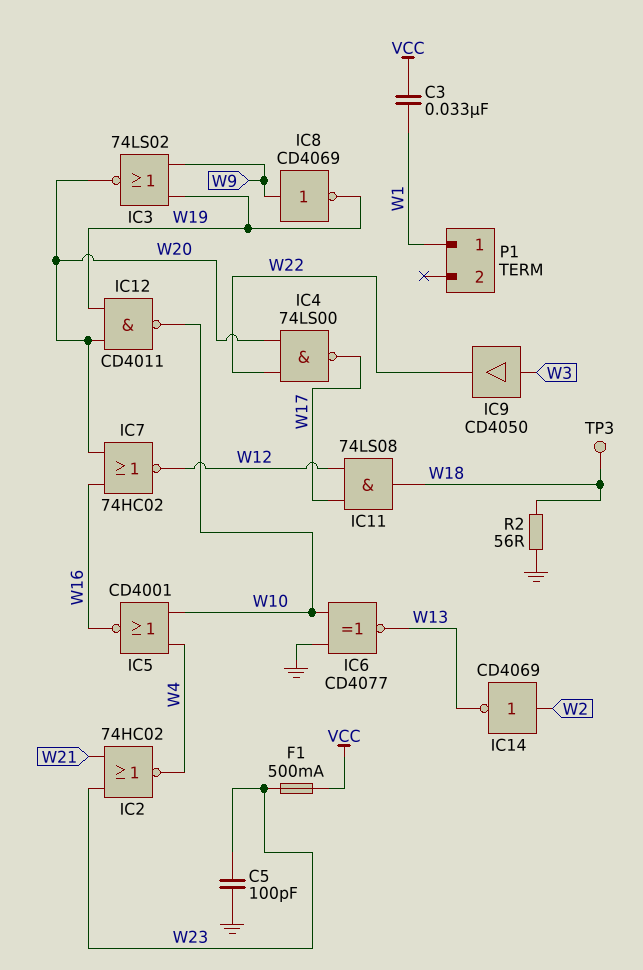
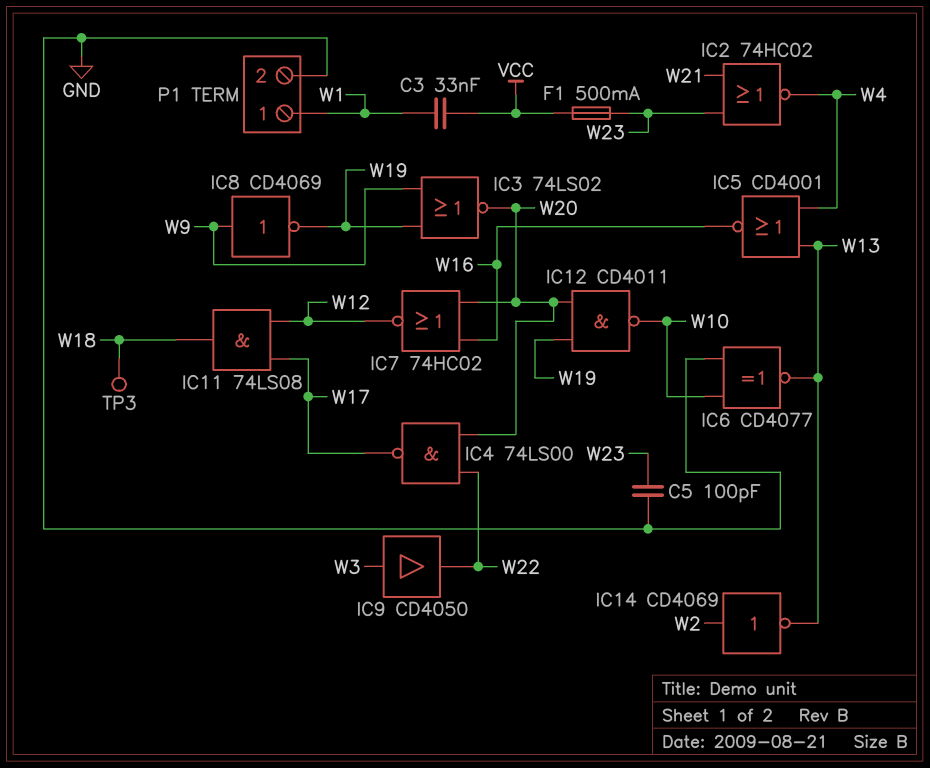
IC5: NOR CD4001 (in W4, in W10, out W16) -> NOR CD4001 (in W4, in W13, out W16)
P1 pin 2: none -> GND
R2: 56 (GND, W18) -> none

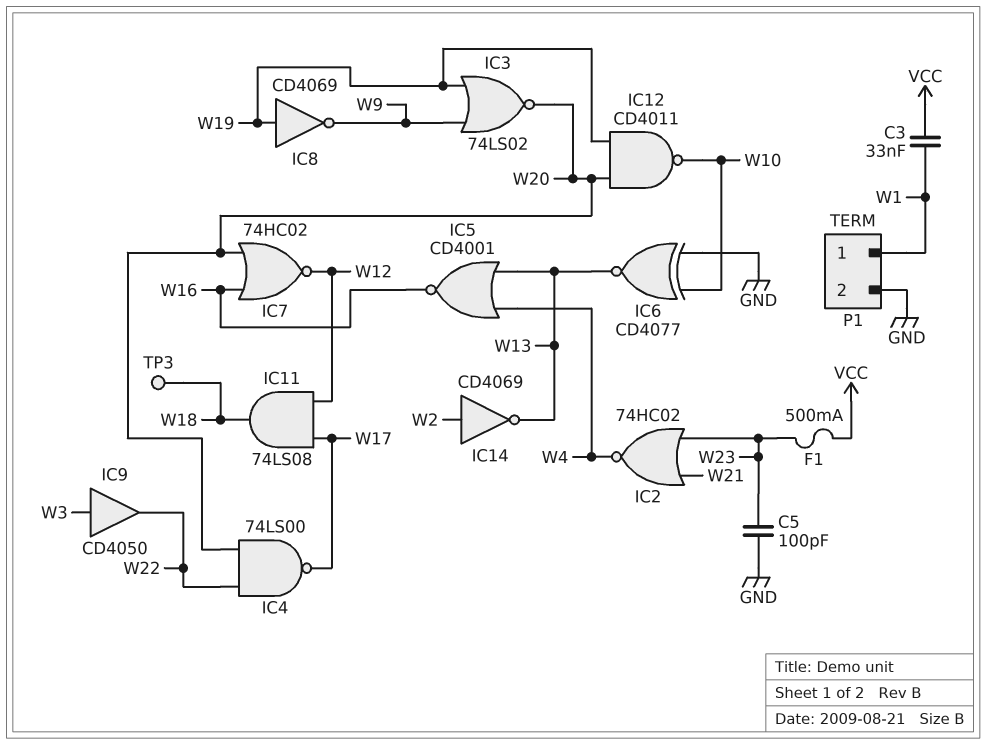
IC8: NOT CD4069 (in W9, out W19) -> NOT CD4069 (in W19, out W9)

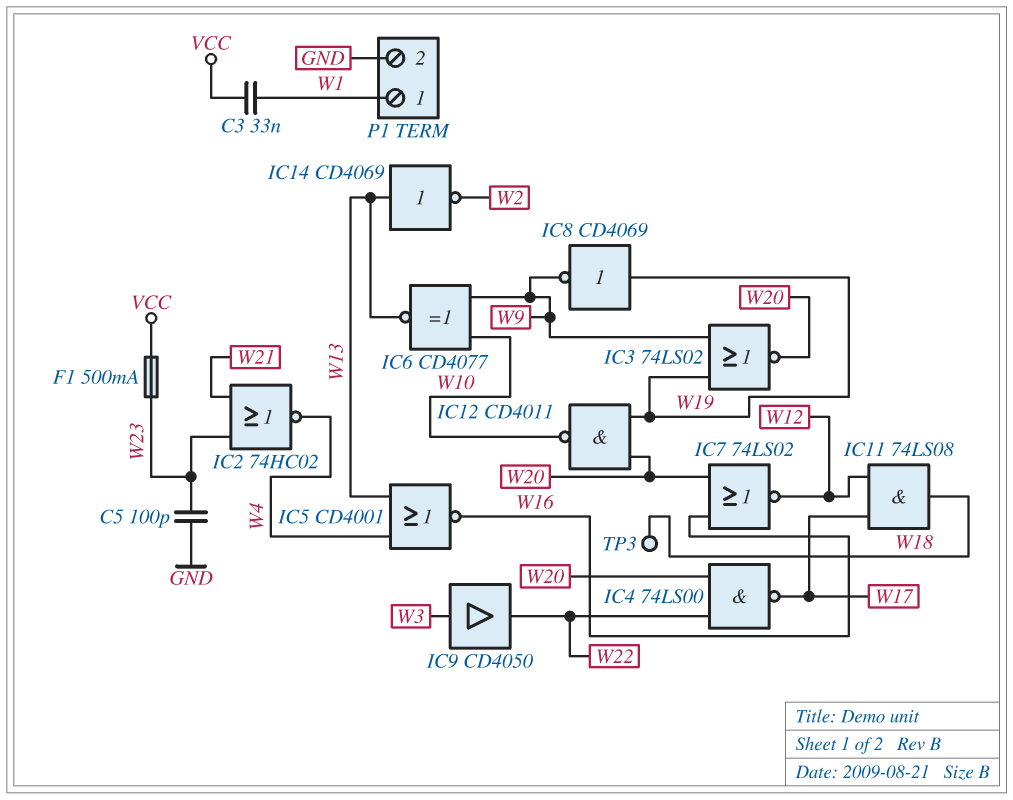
IC6: XNOR CD4077 (in GND, in W10, out W13) -> XNOR CD4077 (in W9, in W10, out W13)
IC7: NOR 74HC02 (in W16, in W20, out W12) -> NOR 74LS02 (in W16, in W20, out W12)
IC14: NOT CD4069 (in W2, out W13) -> NOT CD4069 (in W13, out W2)

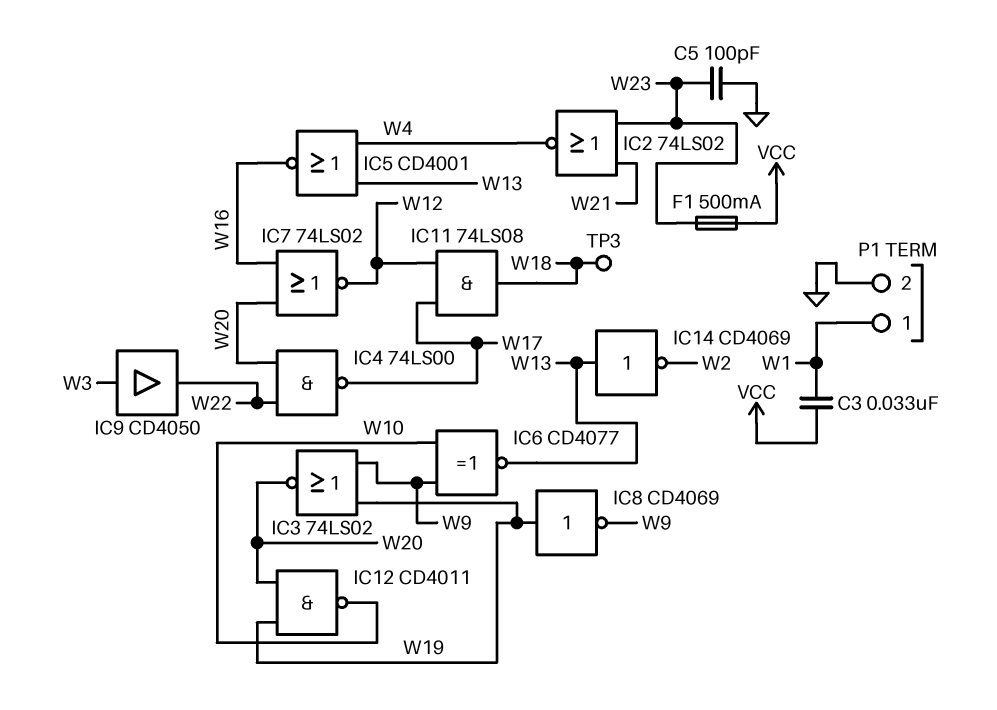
IC2: NOR 74HC02 (in W21, in W23, out W4) -> NOR 74LS02 (in W21, in W23, out W4)

